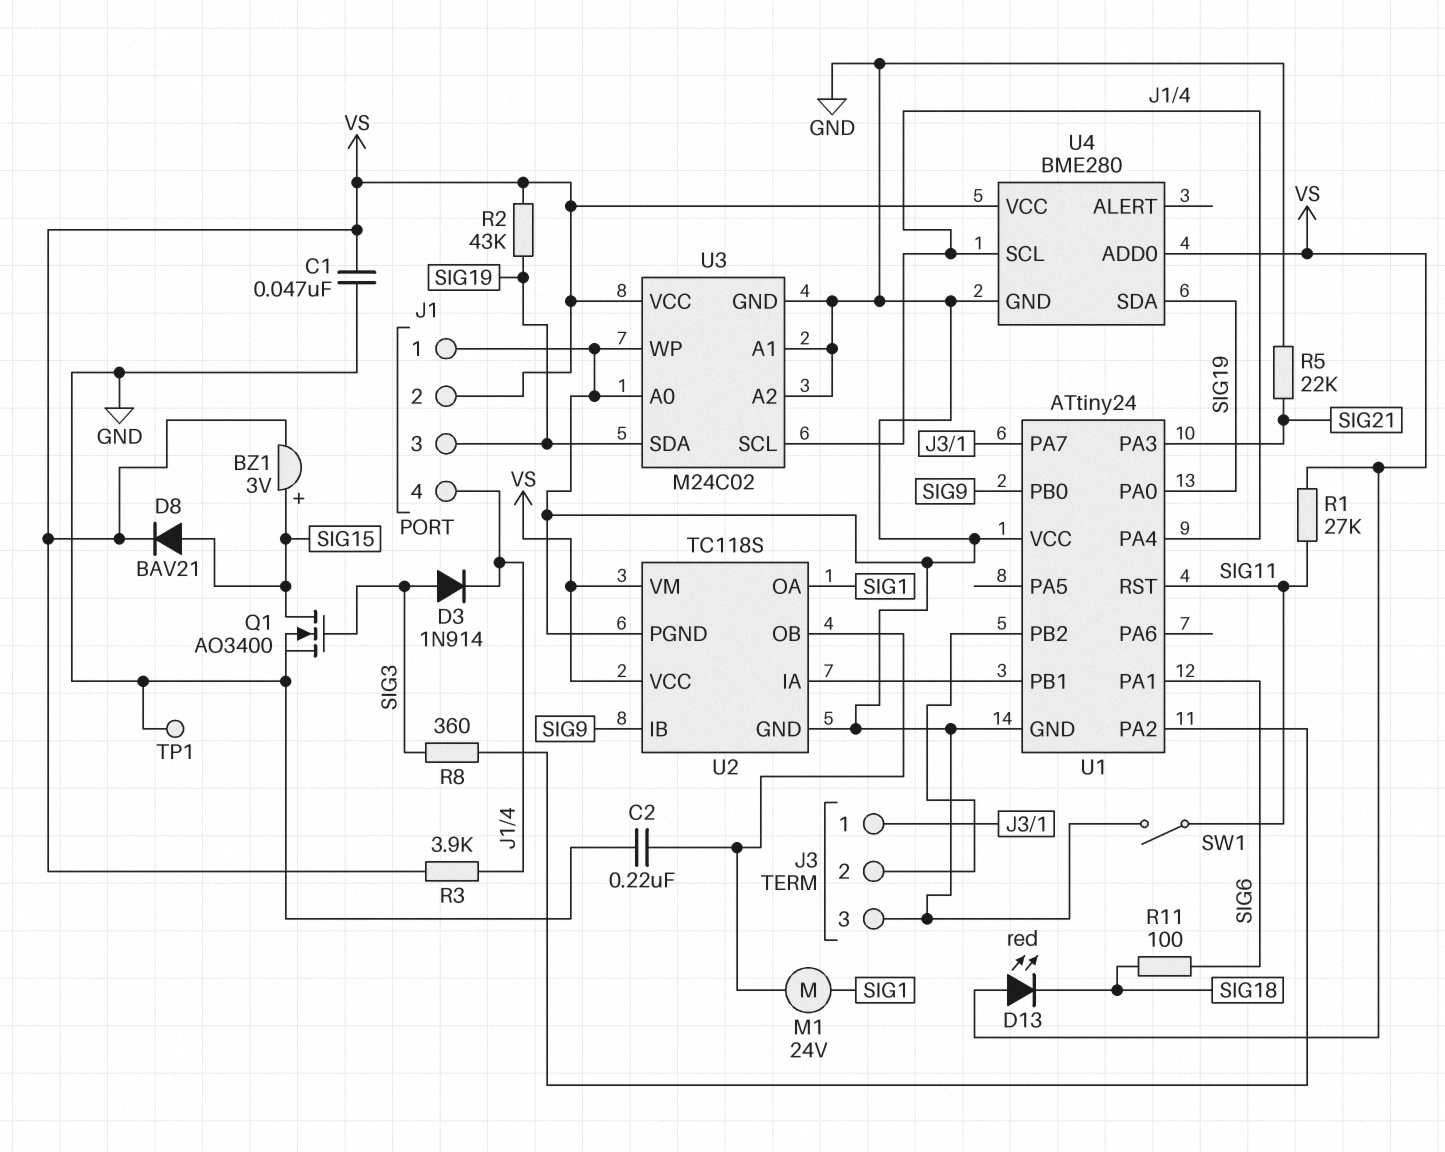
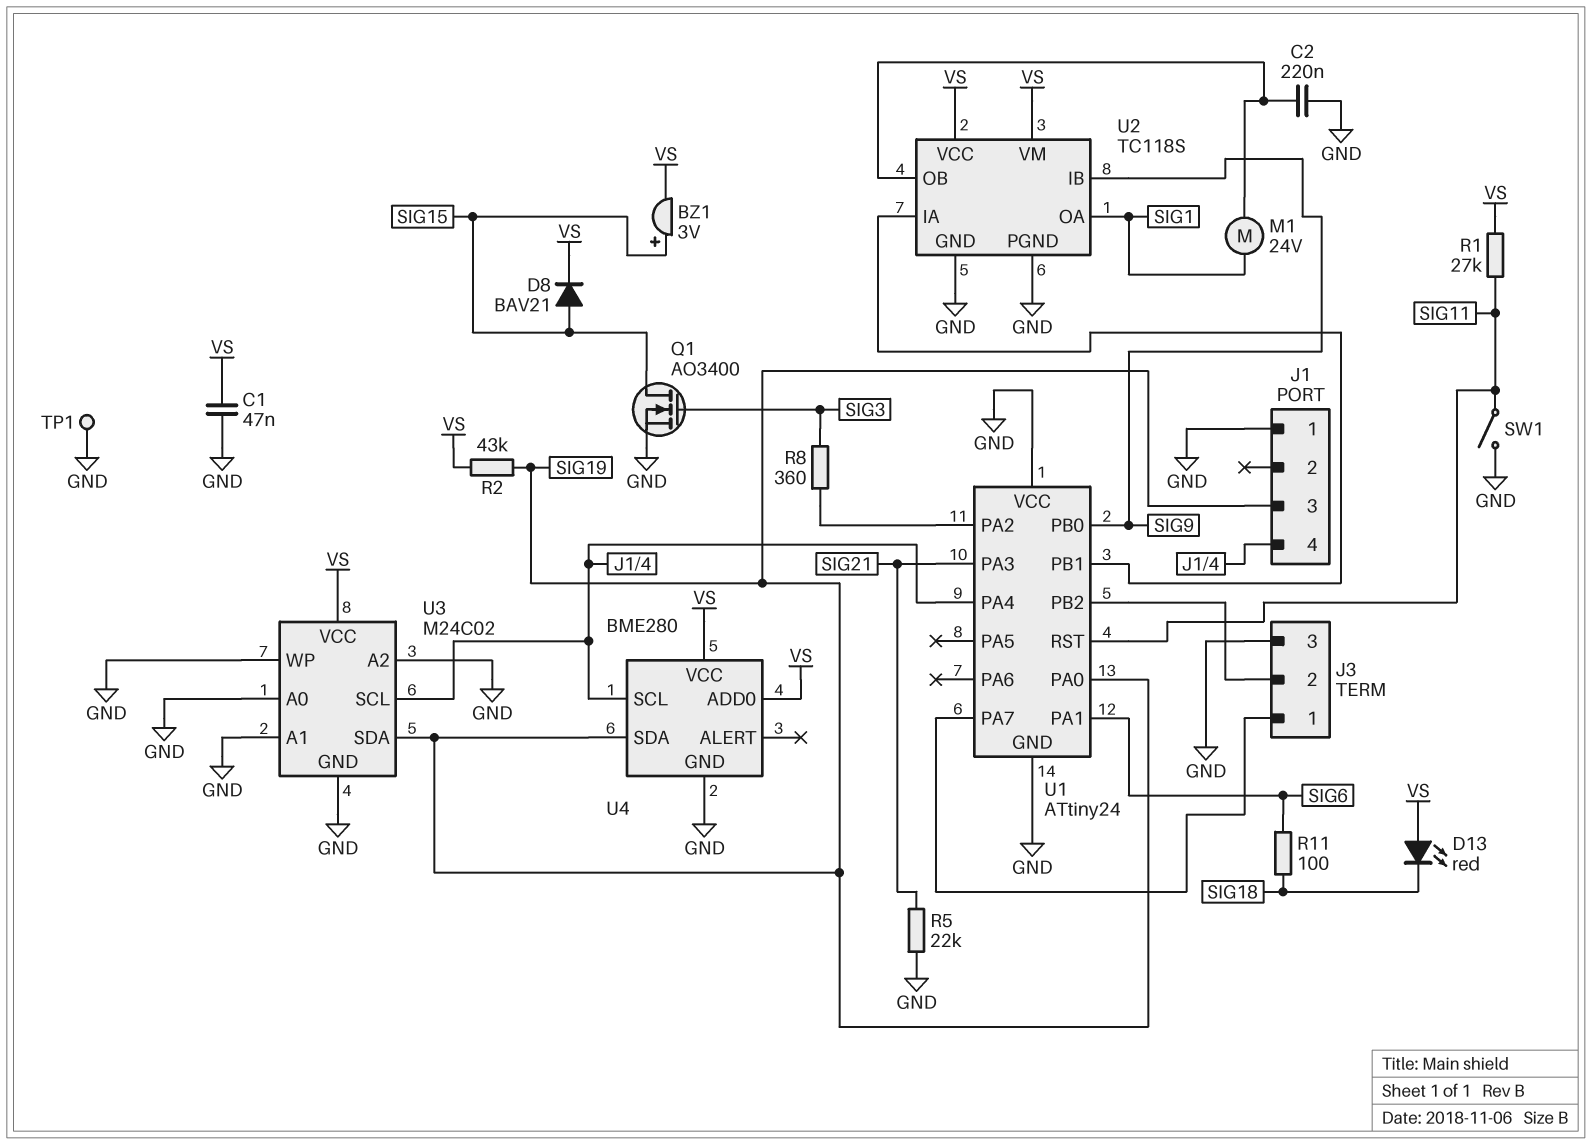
D3: diode 1N914 (A SIG3, K J1/4) -> none
J1 pin 2: VS -> none
R3: 3.9k (J1/4, VS) -> none

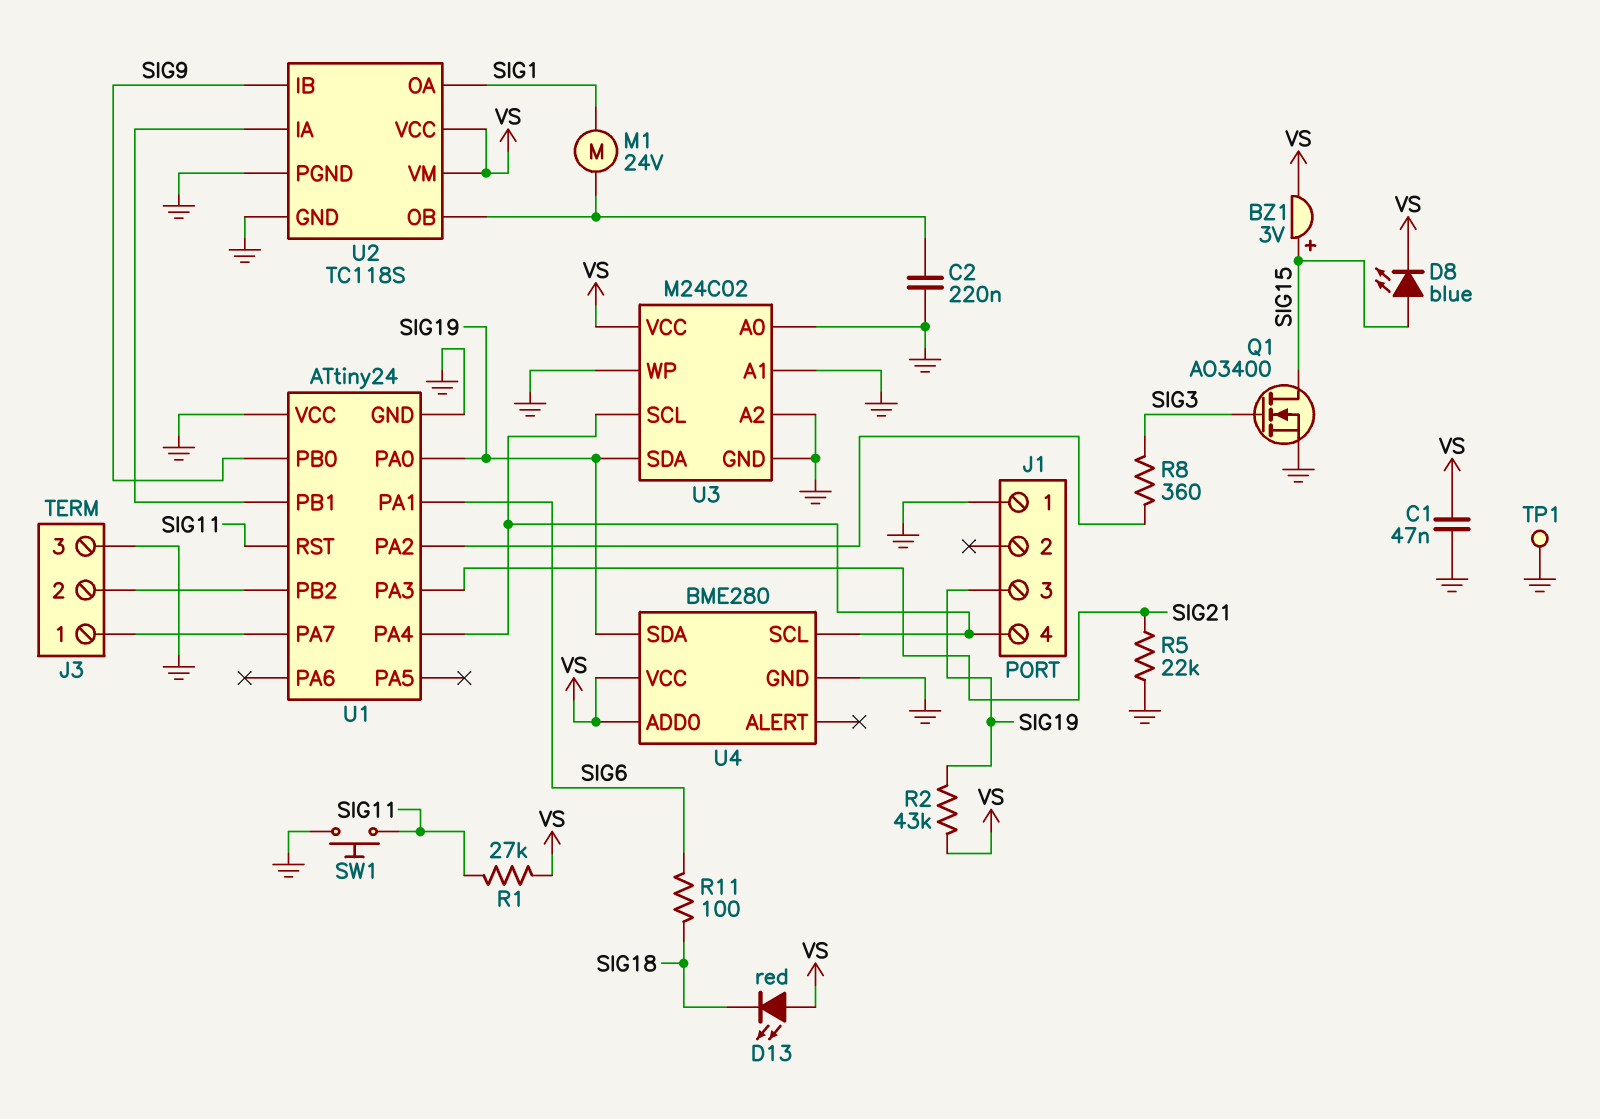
D8: diode BAV21 (A SIG15, K VS) -> LED blue (A SIG15, K VS)
SW1: switch (GND, SIG11) -> button (GND, SIG11)

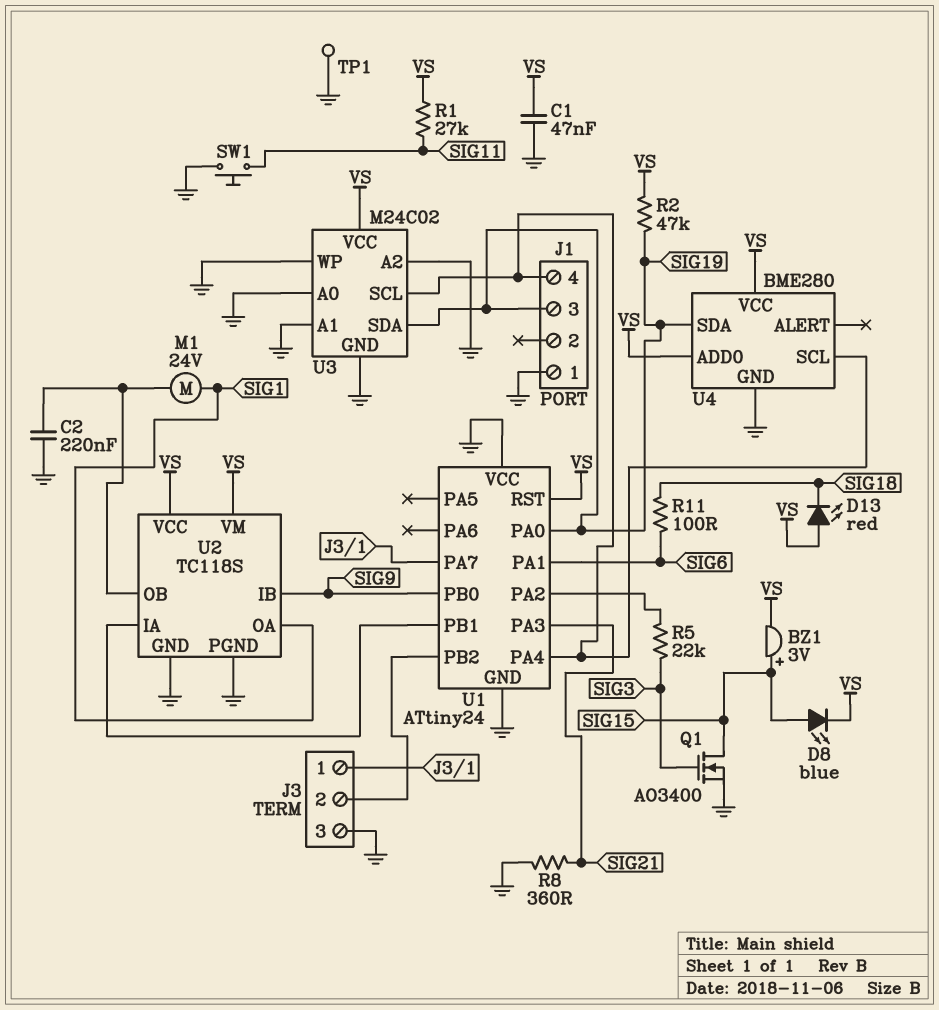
R2: 43k (SIG19, VS) -> 47k (SIG19, VS)
R5: 22k (GND, SIG21) -> 22k (SIG3, U1/PA2)
R8: 360 (SIG3, U1/PA2) -> 360 (GND, SIG21)
U1 pin RST: SIG11 -> VS

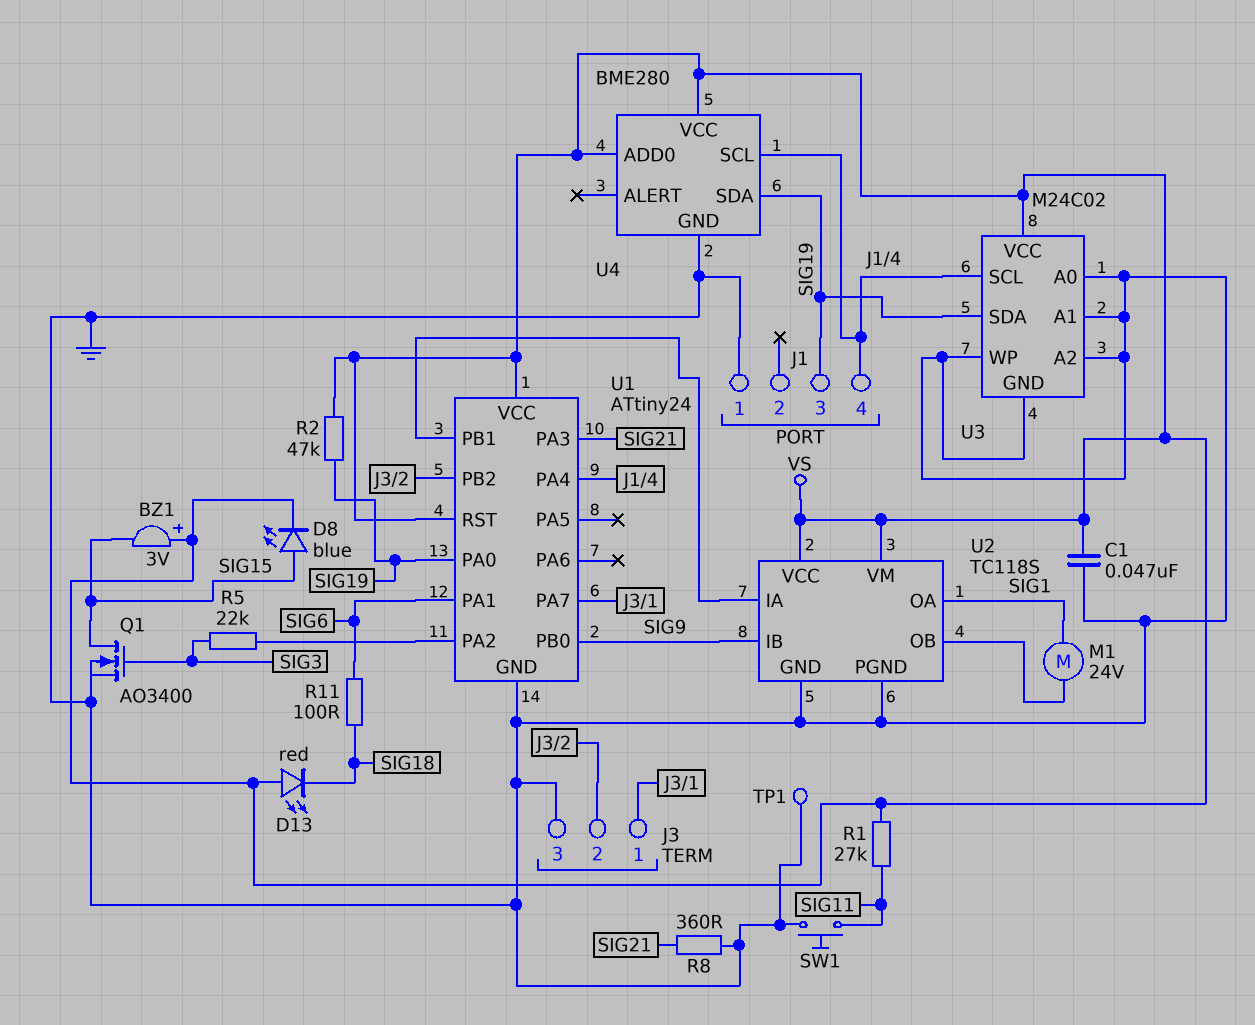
BZ1: buzzer 3V (plus SIG15, minus VS) -> buzzer 3V (plus VS, minus SIG15)
C2: 220nF (GND, U2/OB) -> none
U1 pin VCC: GND -> VS

